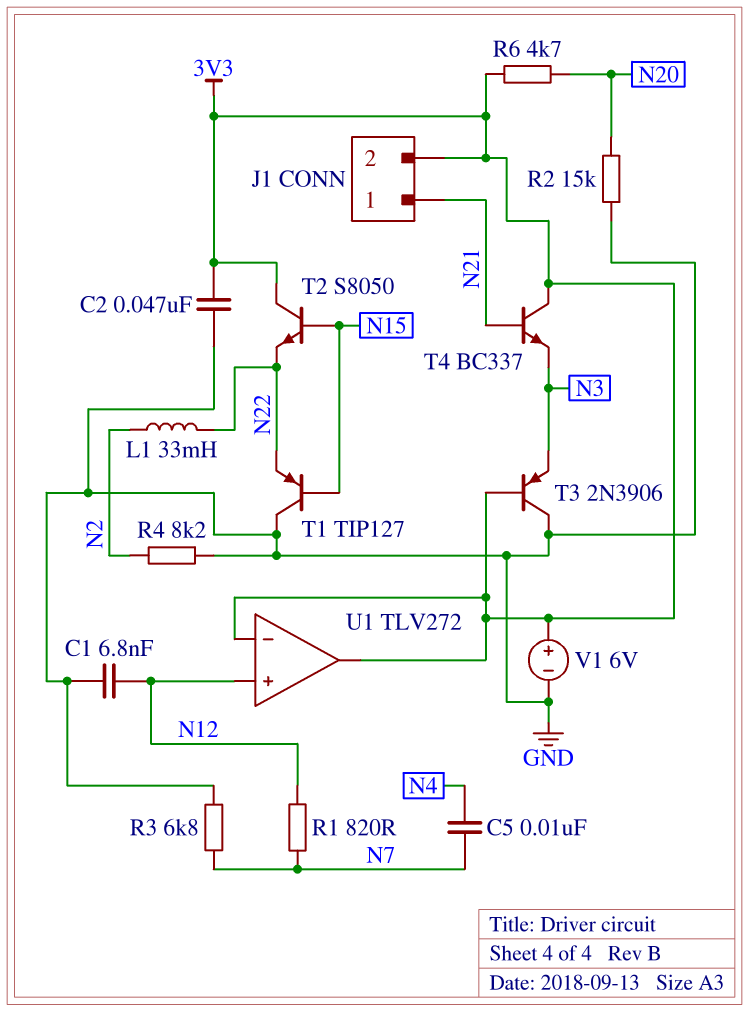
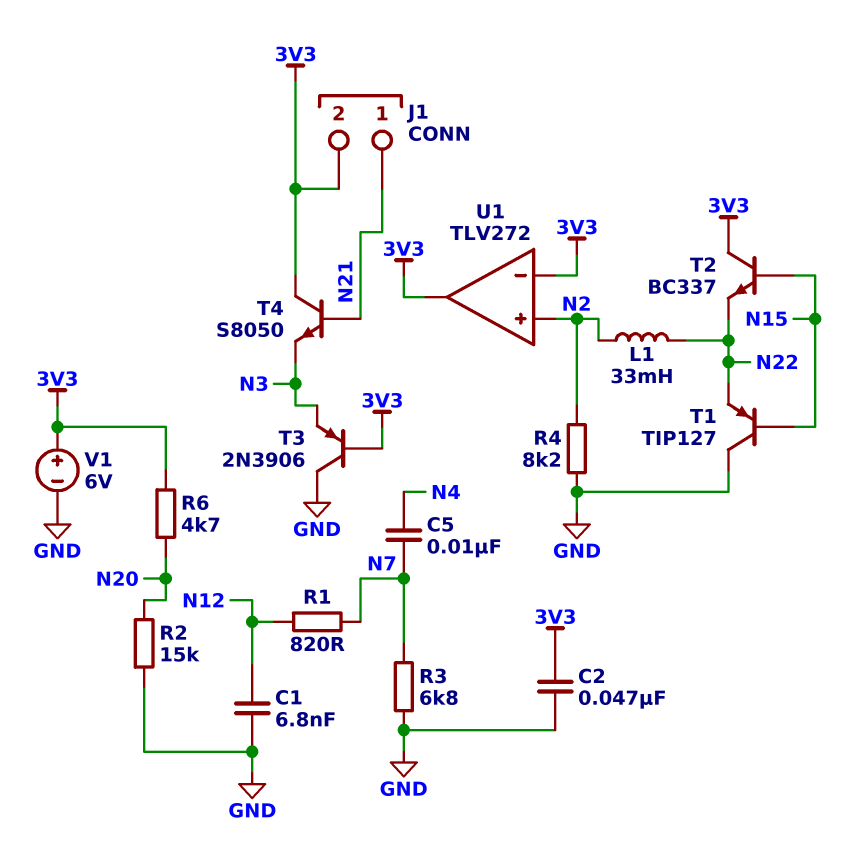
T2: NPN S8050 (B N15, C 3V3, E N22) -> NPN BC337 (B N15, C 3V3, E N22)
T4: NPN BC337 (B N21, C 3V3, E N3) -> NPN S8050 (B N21, C 3V3, E N3)
U1 pin in+: N12 -> N2

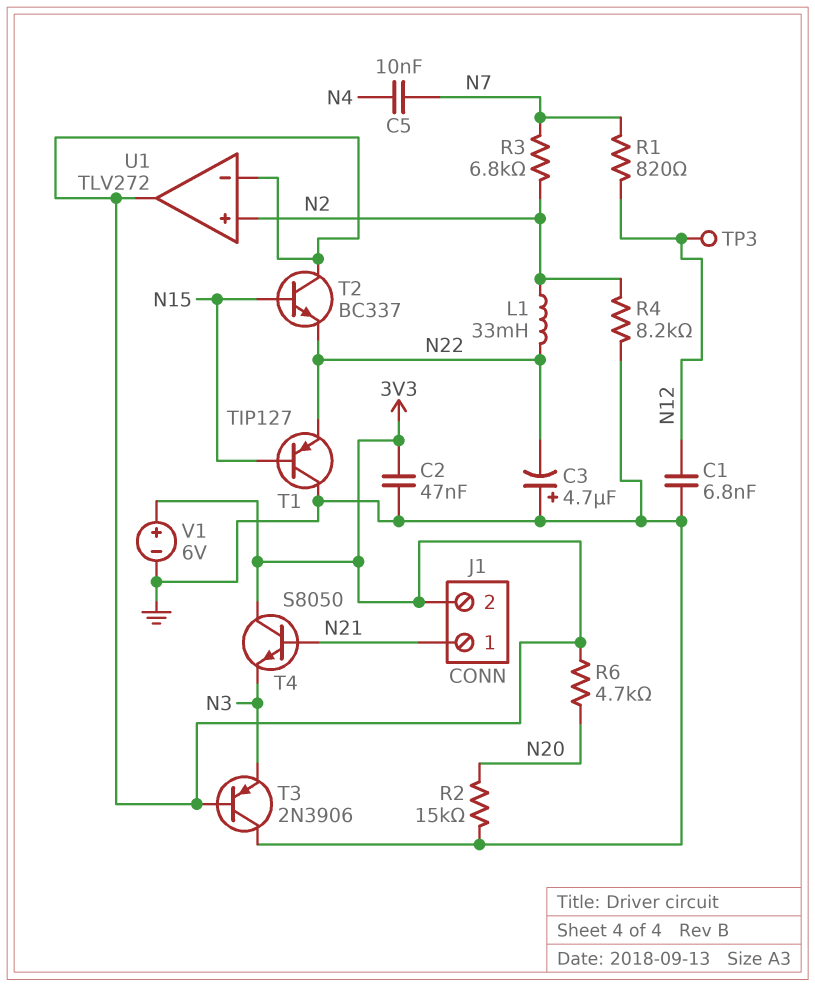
C3: none -> 4.7uF (plus GND, minus N22)
R3: 6.8k (GND, N7) -> 6.8k (N2, N7)
TP3: none -> test point (N12)

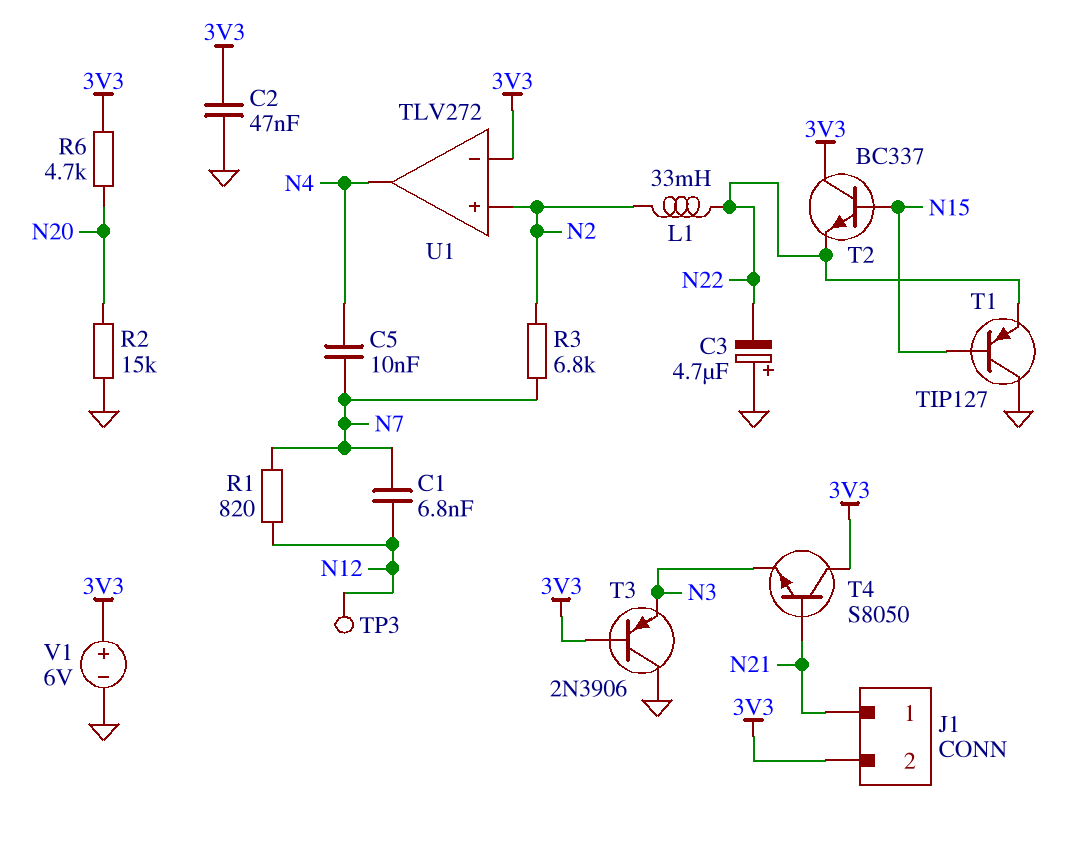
C1: 6.8nF (GND, N12) -> 6.8nF (N7, N12)
R4: 8.2k (GND, N2) -> none
U1 pin out: 3V3 -> N4

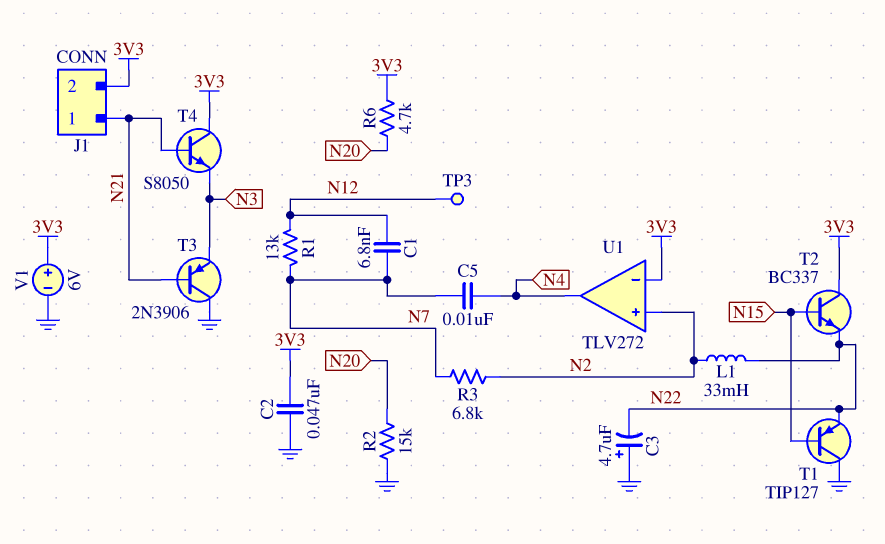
R1: 820 (N7, N12) -> 13k (N7, N12)
T3: PNP 2N3906 (B 3V3, C GND, E N3) -> PNP 2N3906 (B N21, C GND, E N3)

